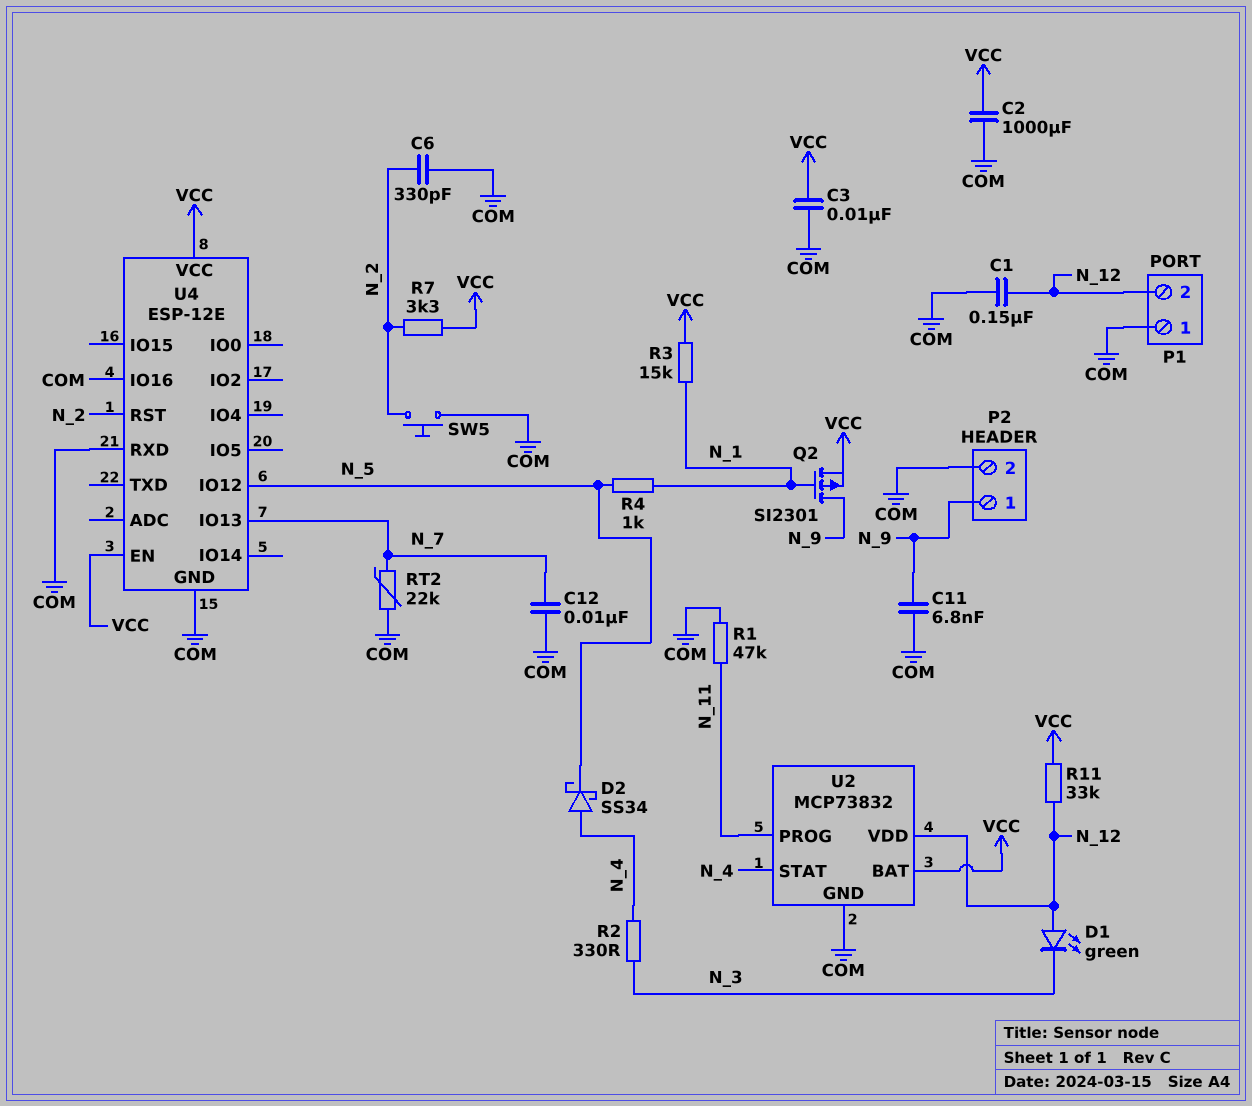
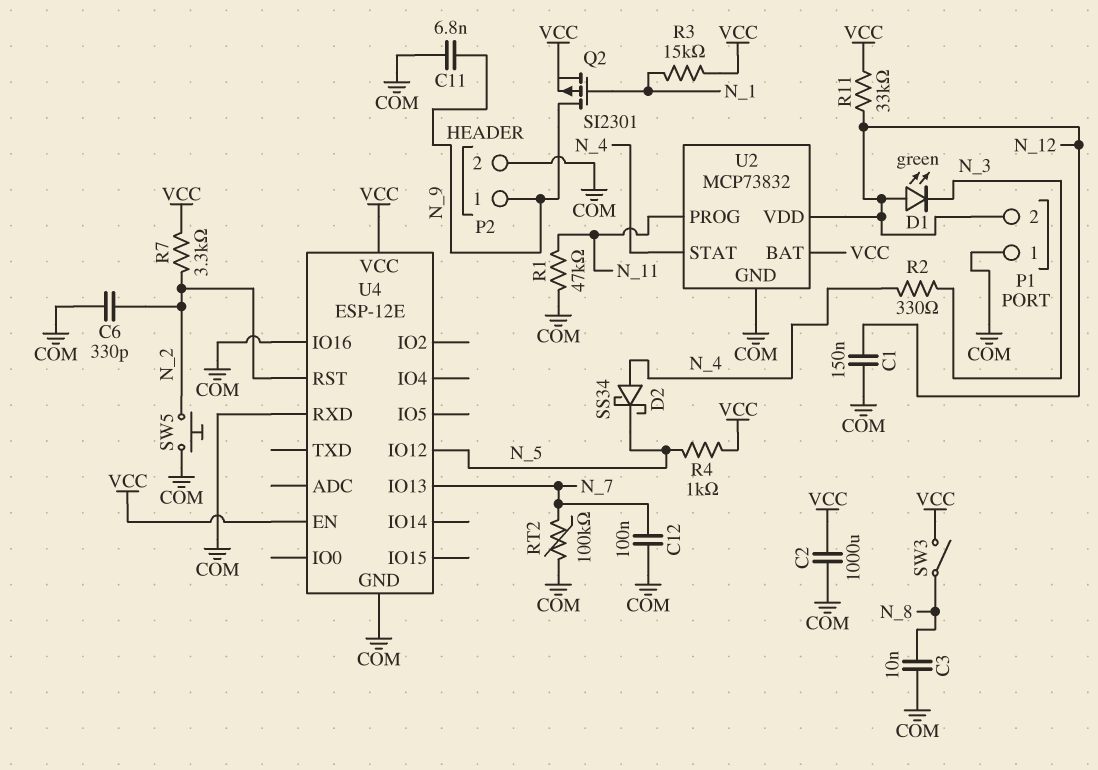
C3: 10nF (COM, VCC) -> 10nF (COM, N_8)
C12: 10nF (COM, N_7) -> 100nF (COM, N_7)
R4: 1k (N_1, N_5) -> 1k (N_5, VCC)
RT2: 22k (COM, N_7) -> 100k (COM, N_7)
SW3: none -> switch (N_8, VCC)

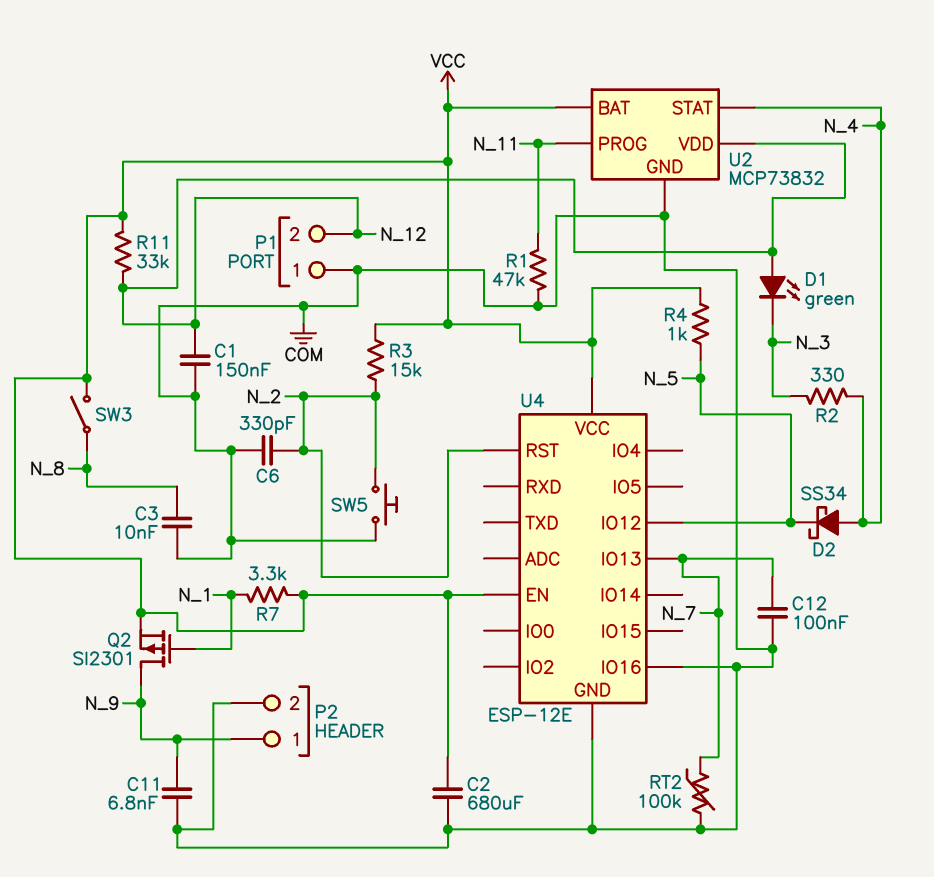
C2: 1000uF (COM, VCC) -> 680uF (COM, VCC)
R3: 15k (N_1, VCC) -> 15k (N_2, VCC)
R7: 3.3k (N_2, VCC) -> 3.3k (N_1, VCC)
U4 pin RXD: COM -> none

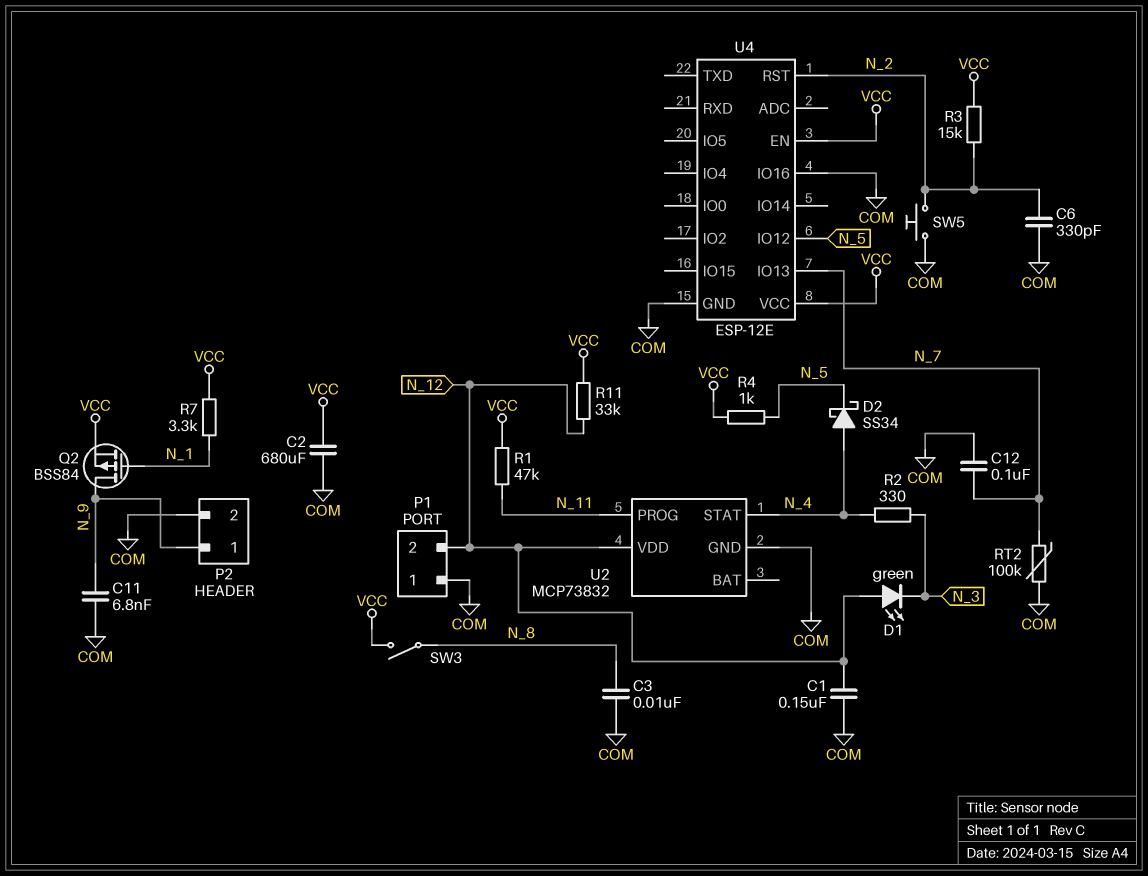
Q2: PMOS SI2301 (G N_1, D N_9, S VCC) -> PMOS BSS84 (G N_1, D N_9, S VCC)
R1: 47k (COM, N_11) -> 47k (N_11, VCC)
U2 pin BAT: VCC -> none

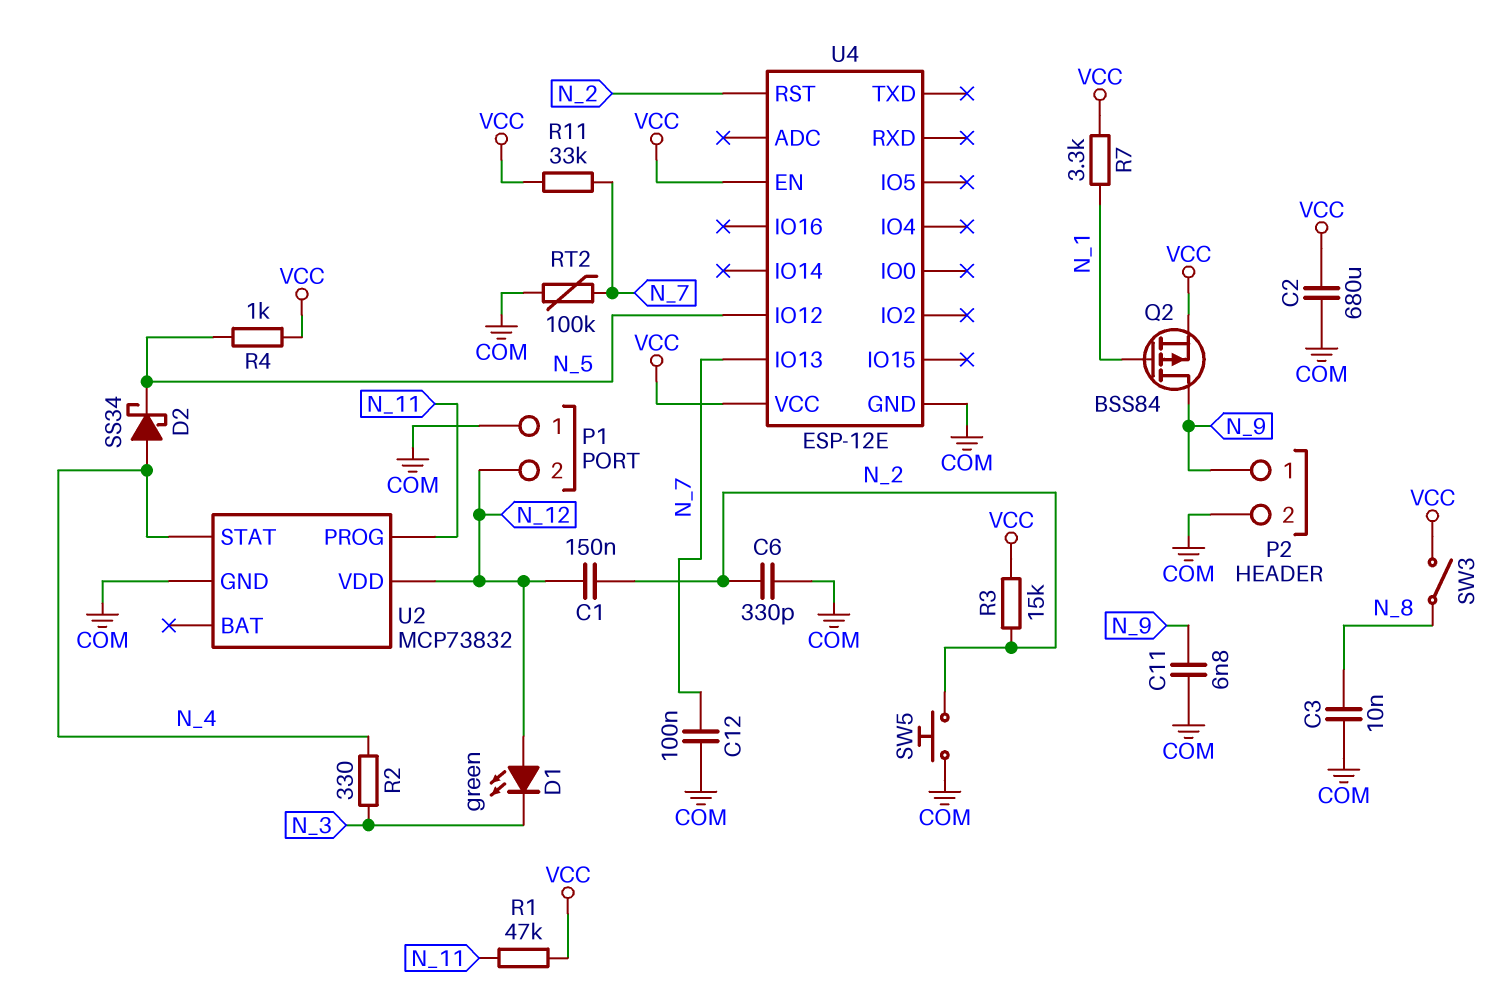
C1: 150nF (COM, N_12) -> 150nF (N_2, N_12)
R11: 33k (N_12, VCC) -> 33k (N_7, VCC)
U4 pin IO16: COM -> none

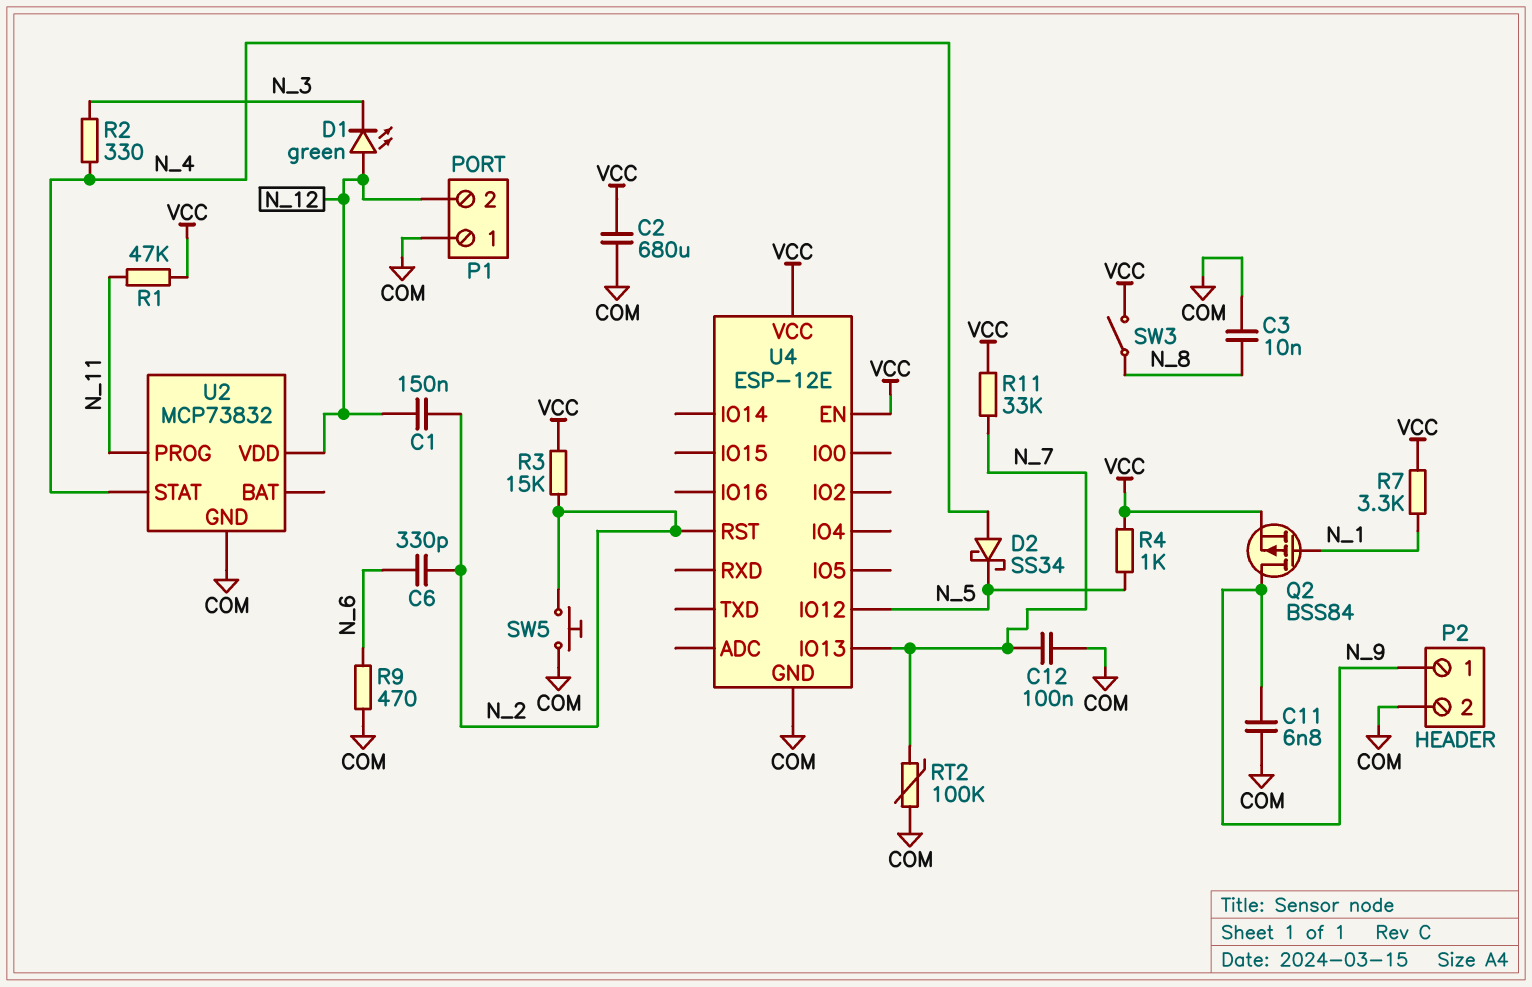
C6: 330pF (COM, N_2) -> 330pF (N_2, N_6)
R9: none -> 470 (COM, N_6)

